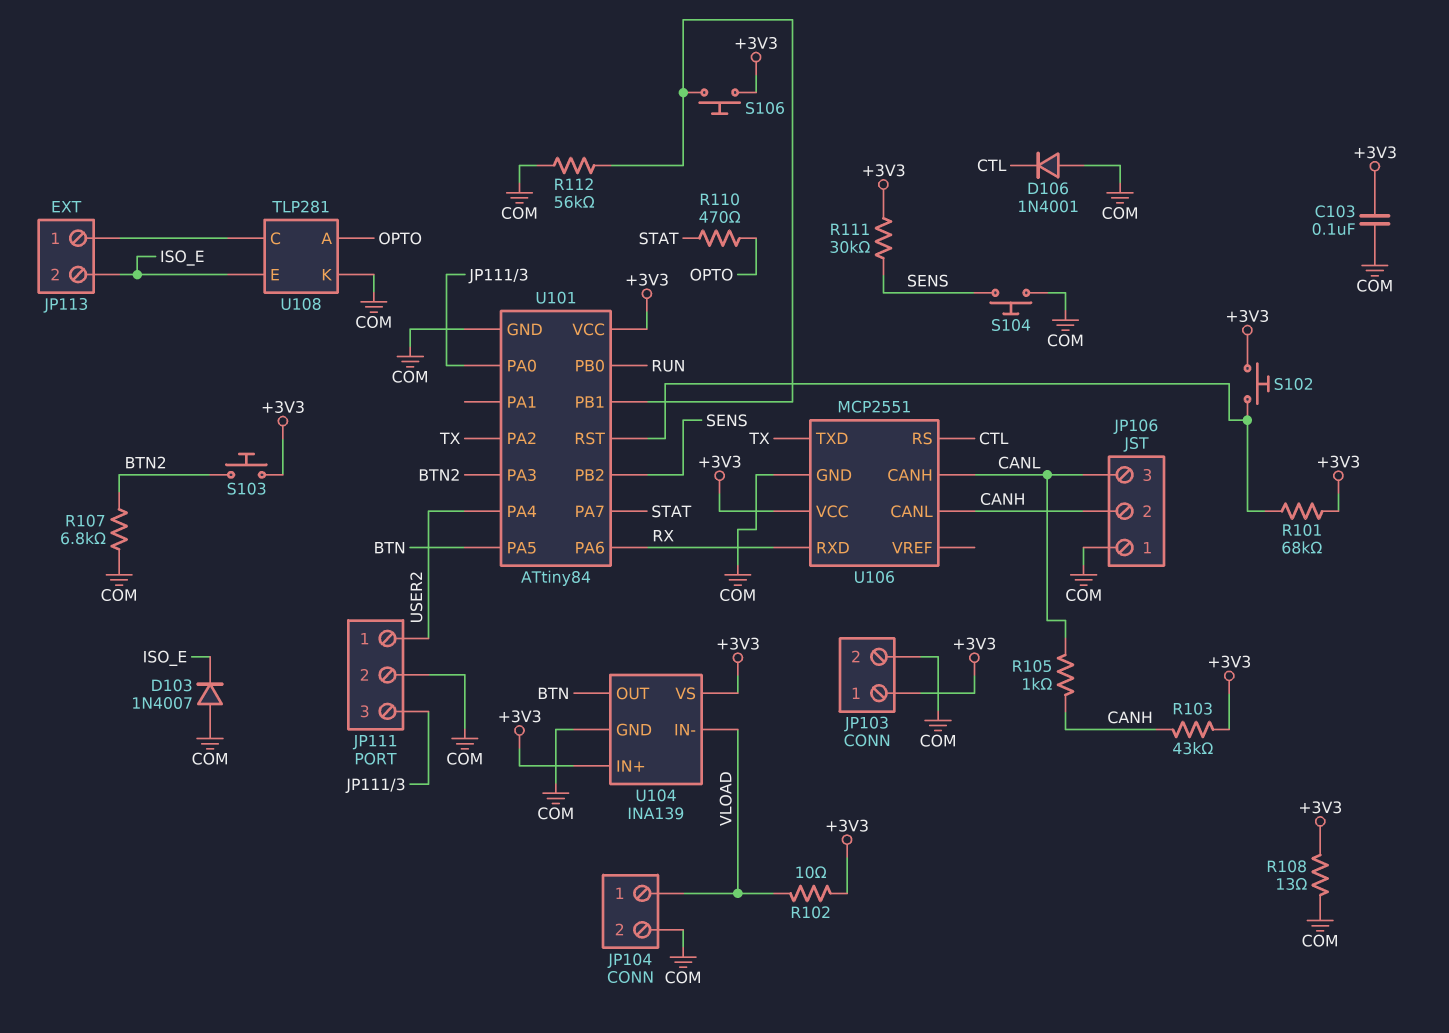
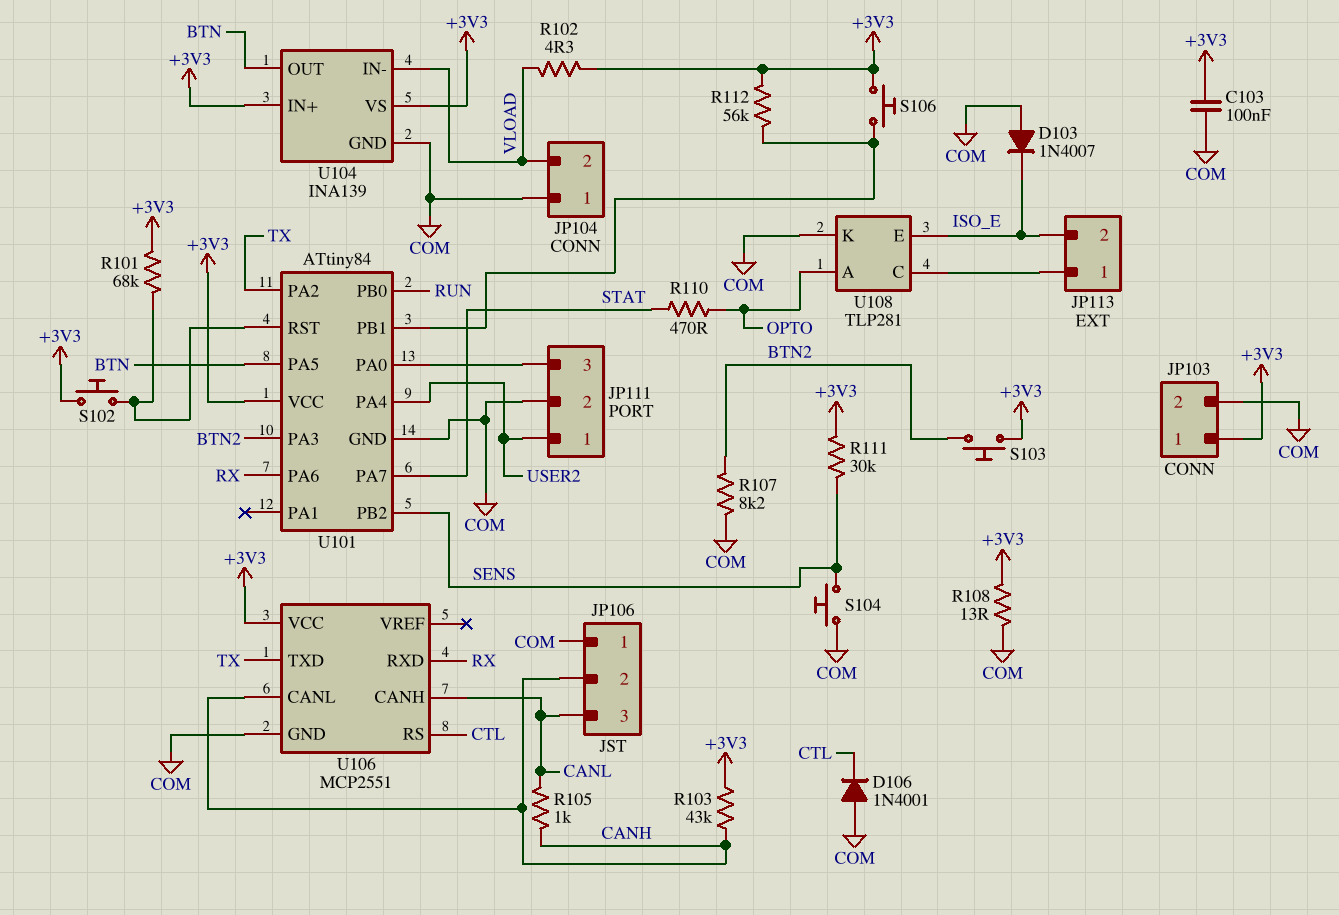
JP104 pin 1: VLOAD -> COM
JP104 pin 2: COM -> VLOAD
R102: 10 (+3V3, VLOAD) -> 4.3 (+3V3, VLOAD)
R107: 6.8k (BTN2, COM) -> 8.2k (BTN2, COM)
R112: 56k (COM, U101/PB1) -> 56k (+3V3, U101/PB1)

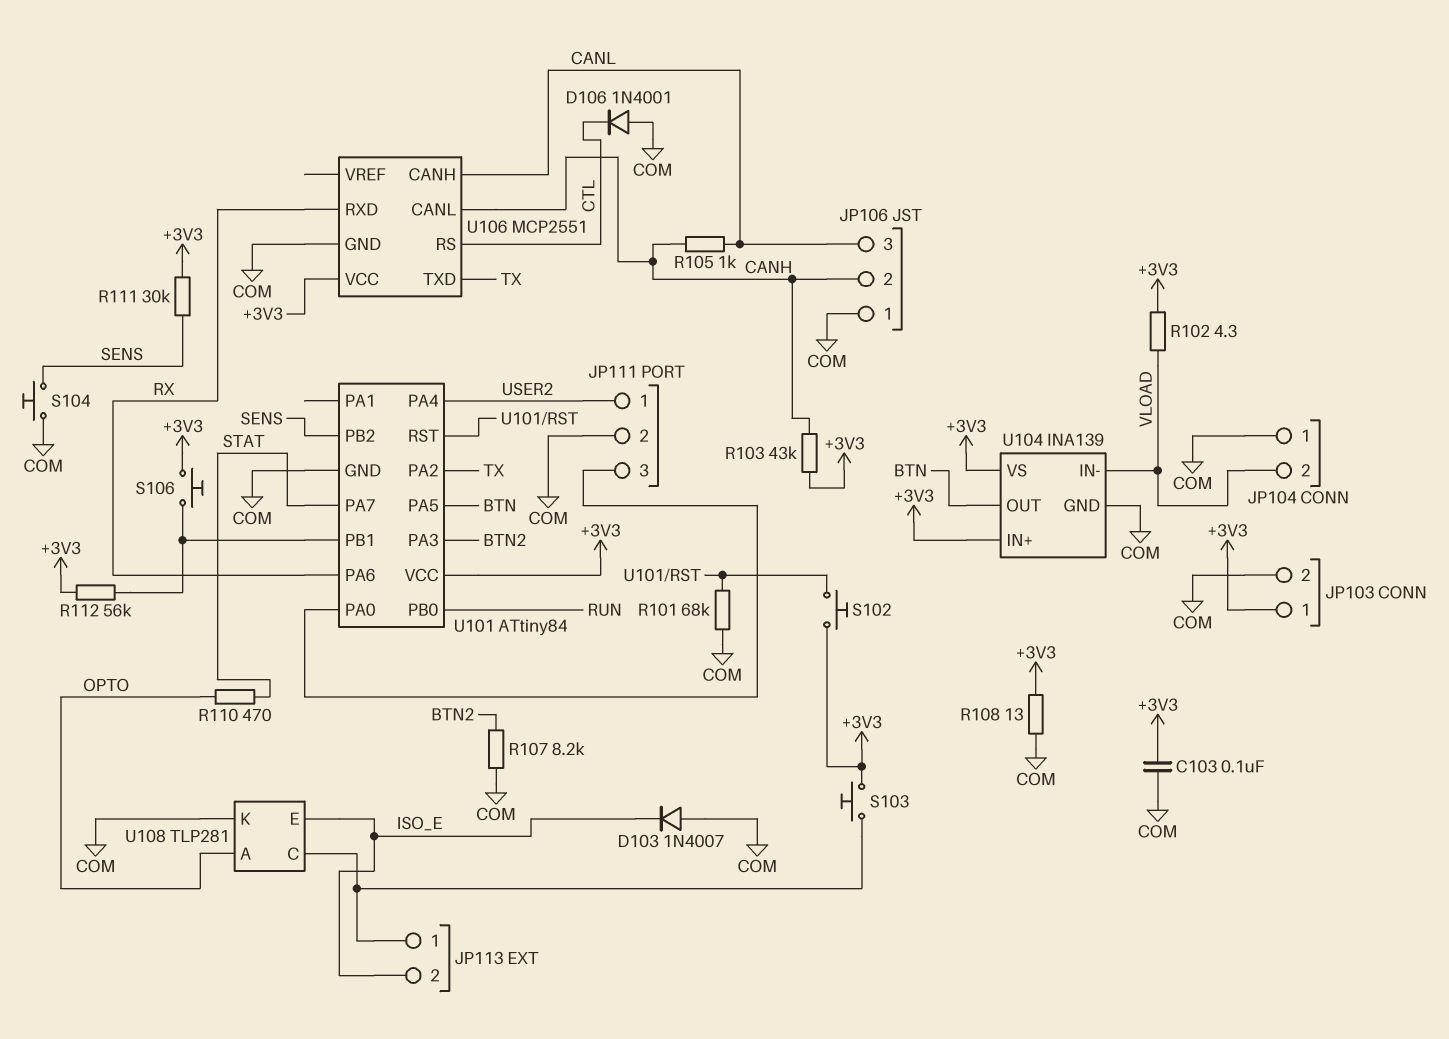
R101: 68k (+3V3, U101/RST) -> 68k (COM, U101/RST)
S103: button (+3V3, BTN2) -> button (+3V3, JP113/1)

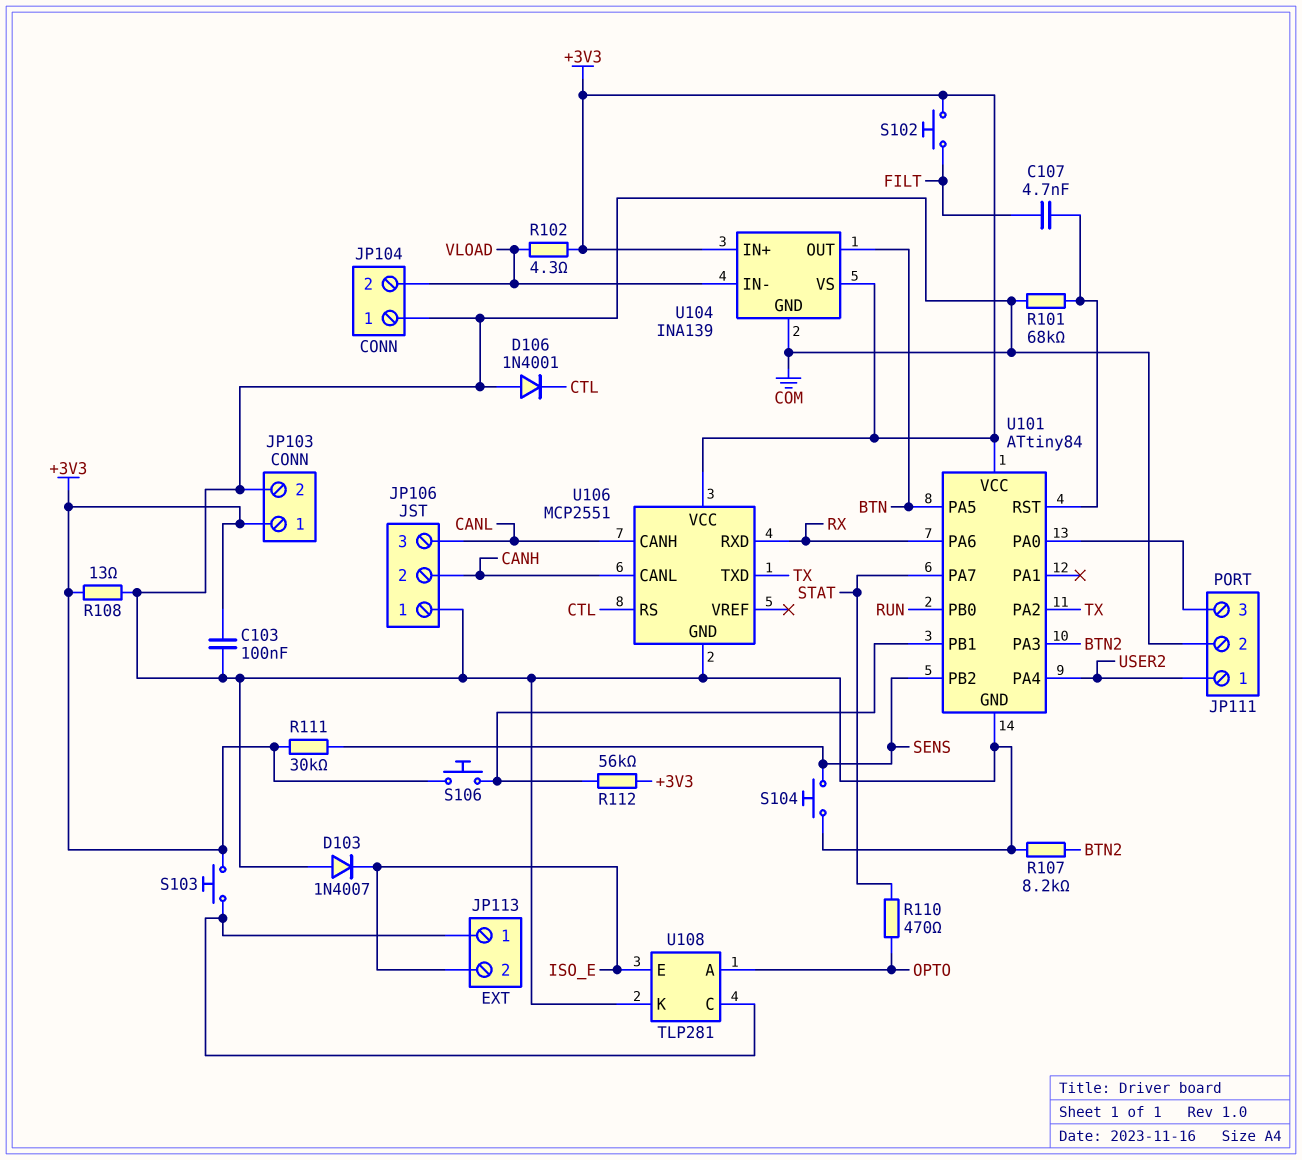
C107: none -> 4.7nF (FILT, U101/RST)
R103: 43k (+3V3, CANH) -> none
R105: 1k (CANH, CANL) -> none
S102: button (+3V3, U101/RST) -> button (+3V3, FILT)

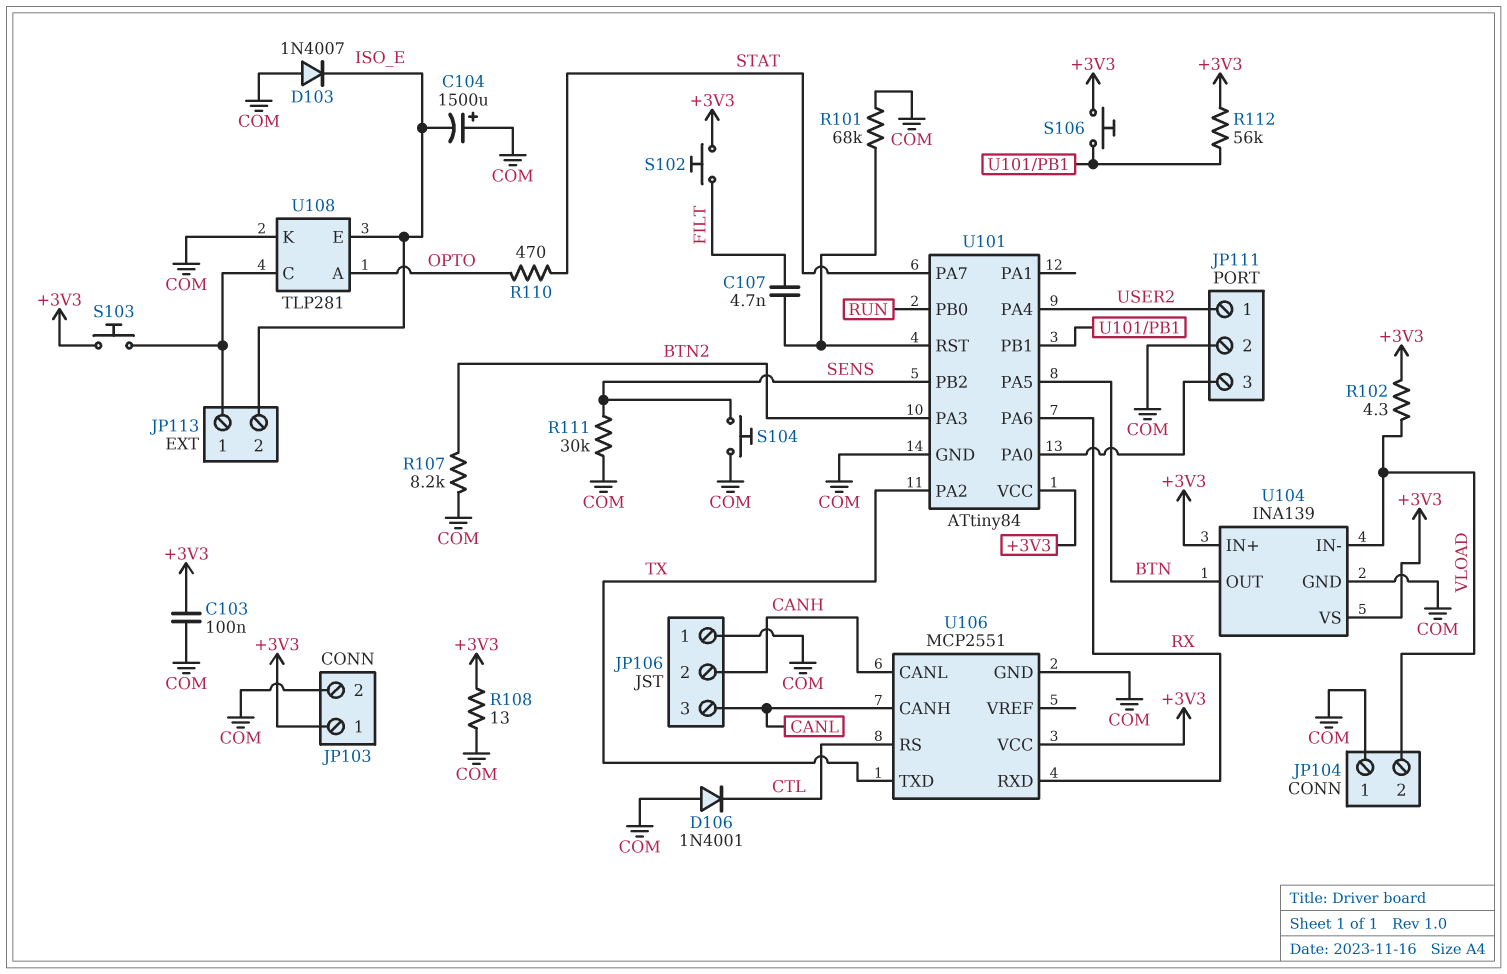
C104: none -> 1500uF (plus COM, minus ISO_E)
R111: 30k (+3V3, SENS) -> 30k (COM, SENS)

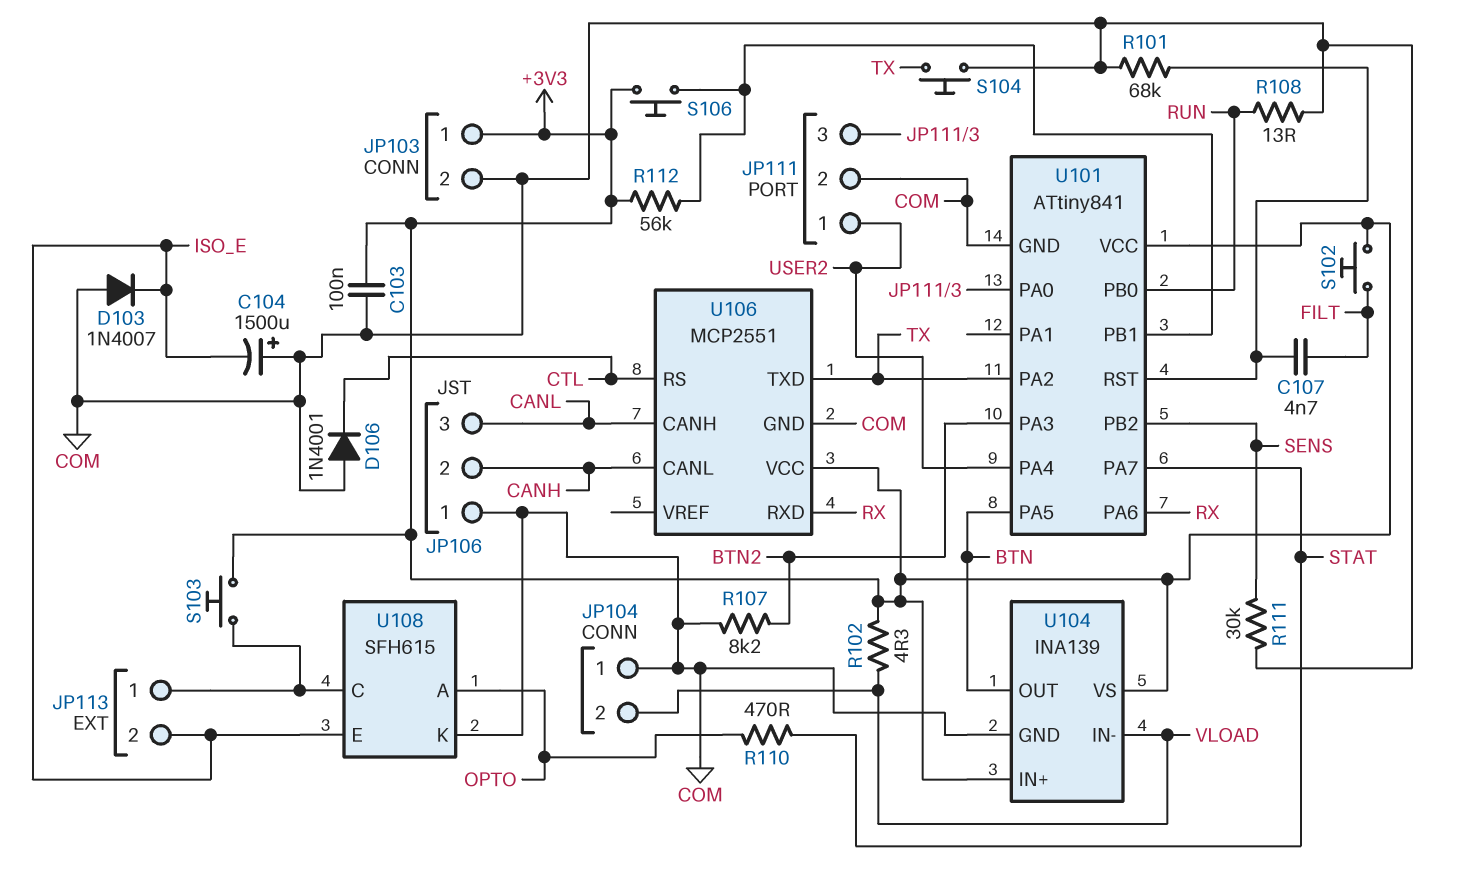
R108: 13 (+3V3, COM) -> 13 (COM, RUN)
S104: button (COM, SENS) -> button (COM, TX)
U101: ATtiny84 -> ATtiny841
U108: TLP281 -> SFH615

